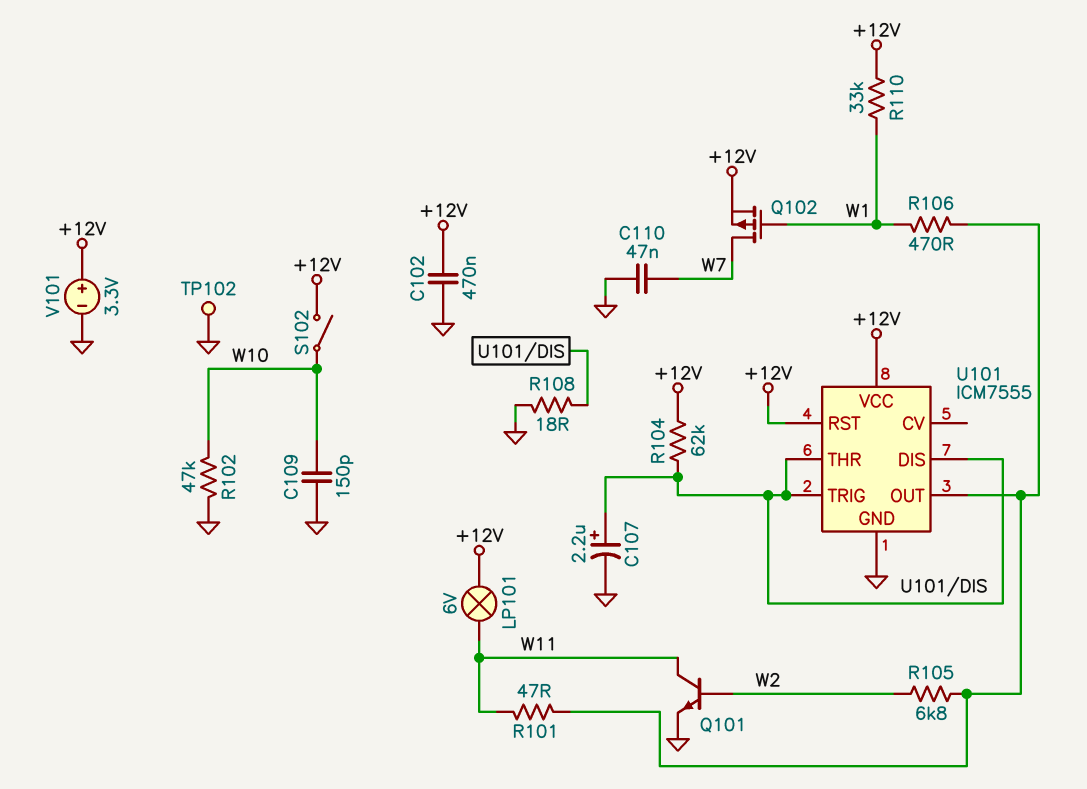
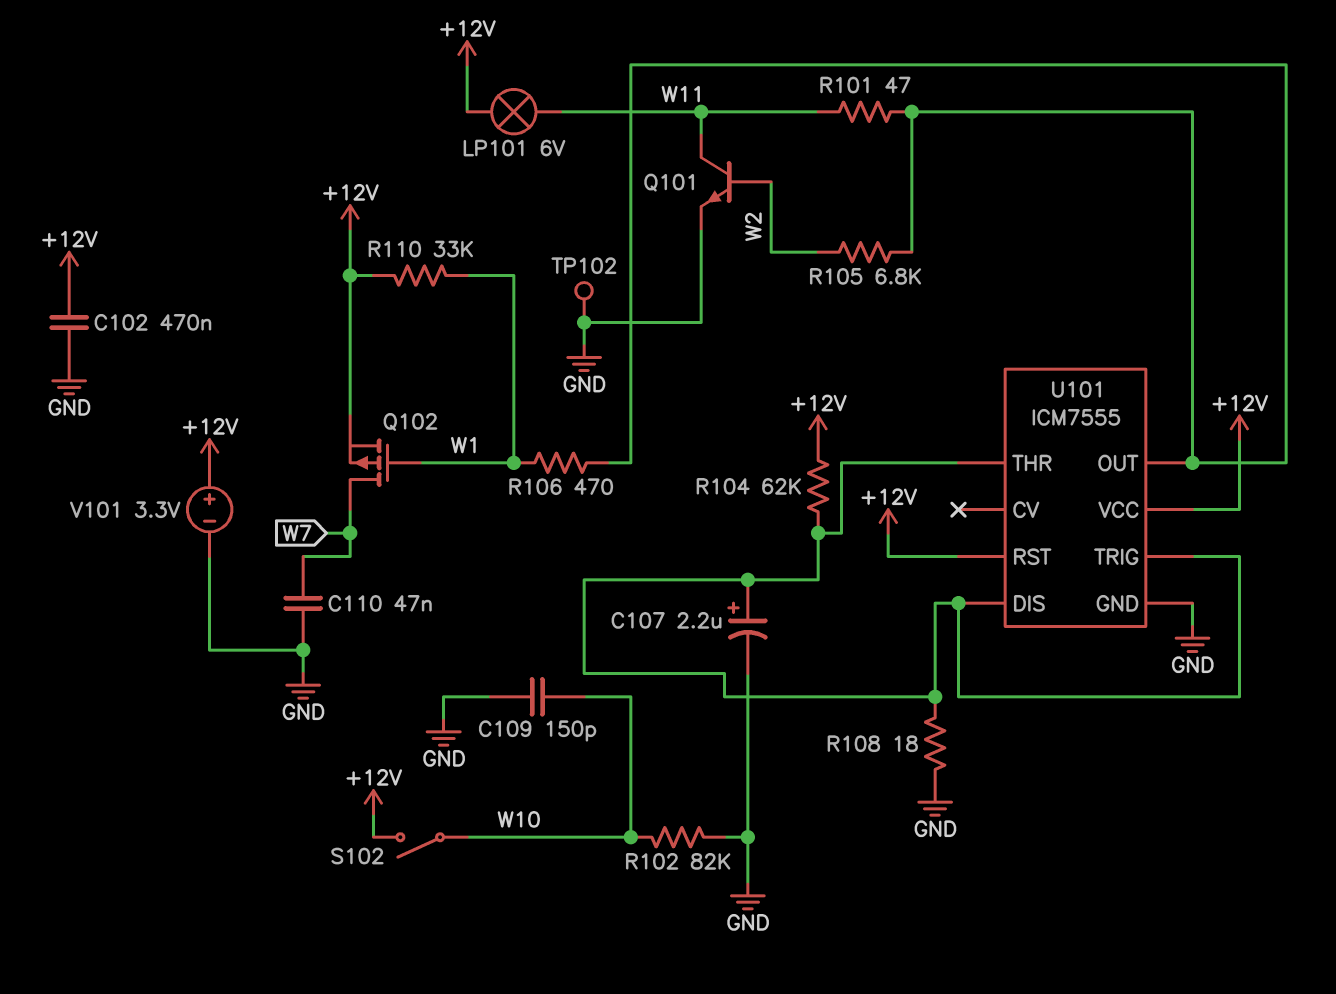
R102: 47k (GND, W10) -> 82k (GND, W10)

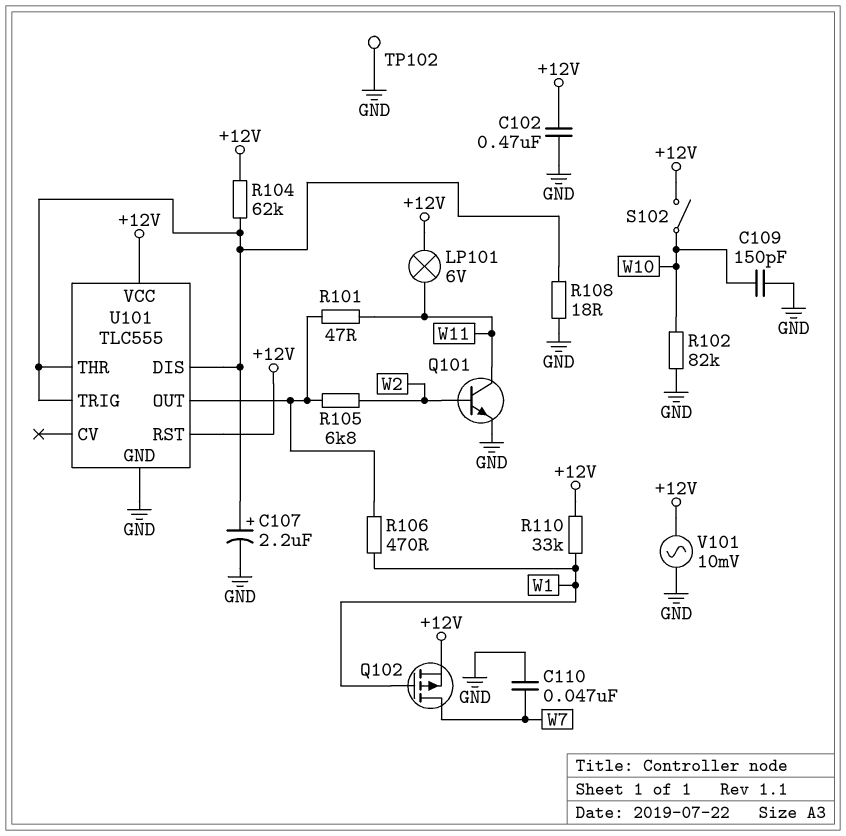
U101: ICM7555 -> TLC555
V101: 3.3V (plus +12V, minus GND) -> AC 10mV (+12V, GND)

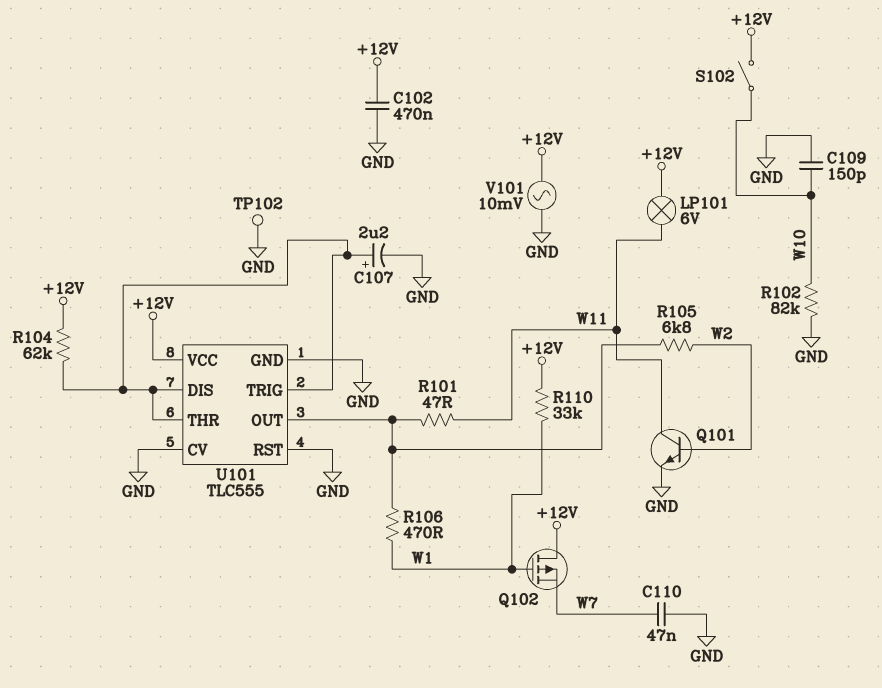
Q102: PMOS (G W1, D W7, S +12V) -> PMOS (G W1, D +12V, S W7)
R108: 18 (GND, U101/DIS) -> none
U101 pin CV: none -> GND
U101 pin RST: +12V -> GND

